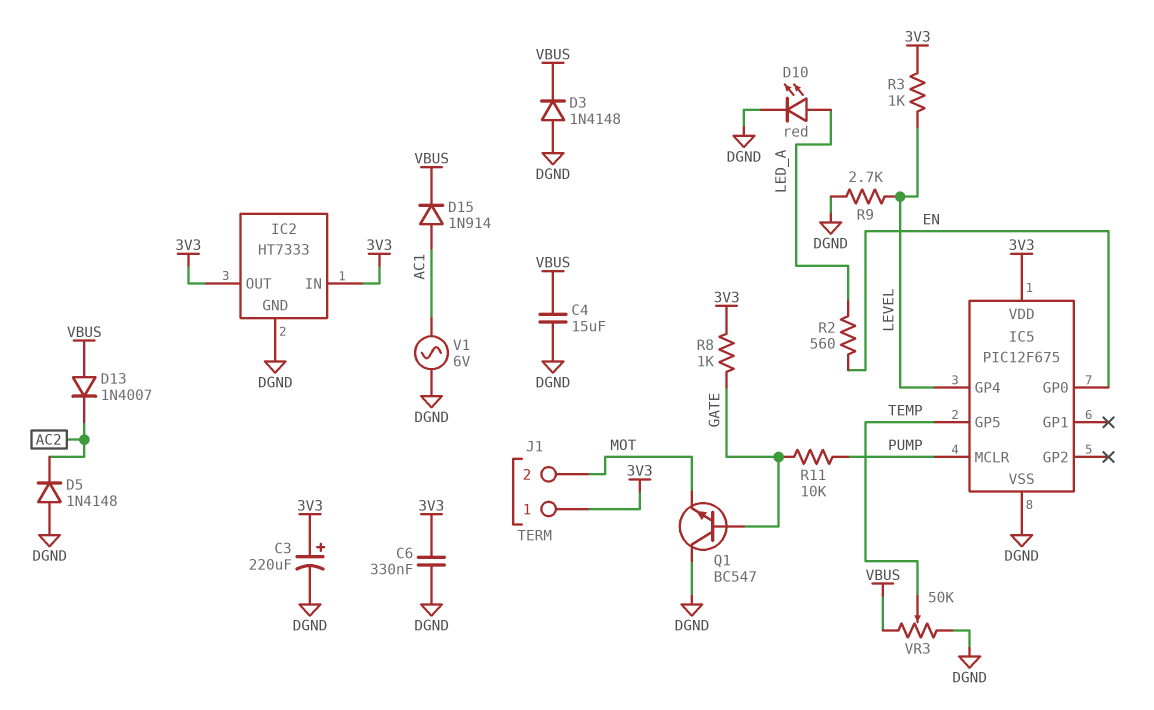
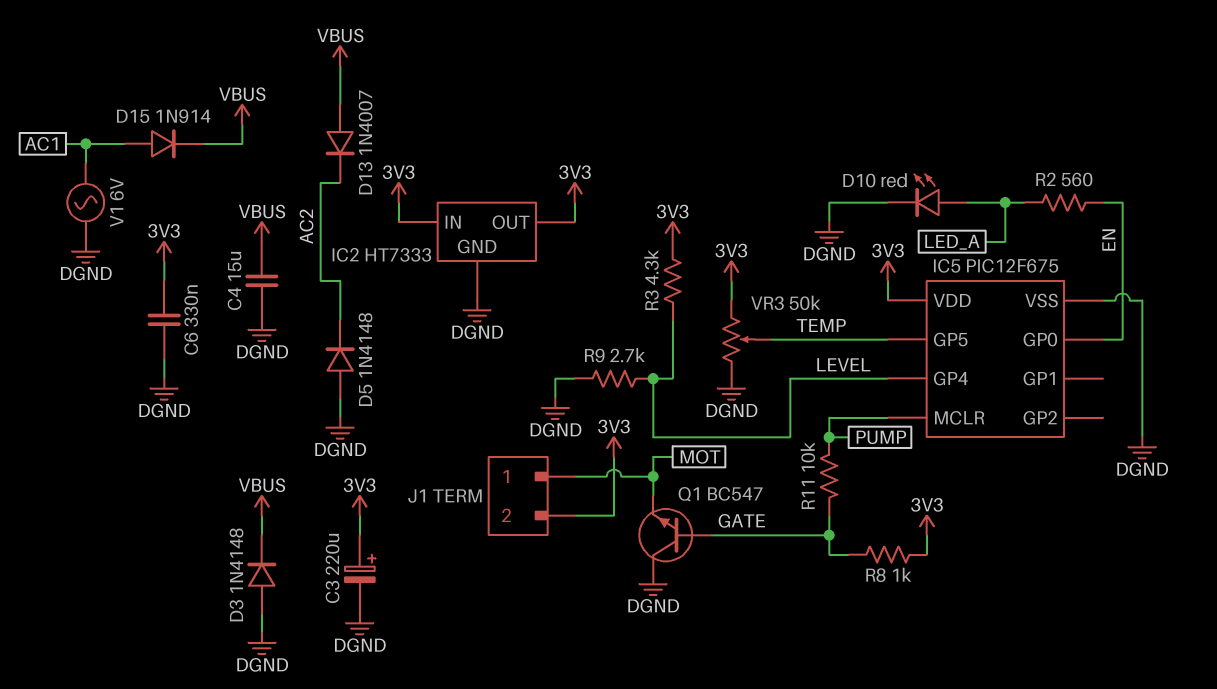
J1 pin 1: 3V3 -> MOT
J1 pin 2: MOT -> 3V3
R3: 1k (3V3, LEVEL) -> 4.3k (3V3, LEVEL)
VR3: 50k (DGND, VBUS, wiper TEMP) -> 50k (3V3, DGND, wiper TEMP)

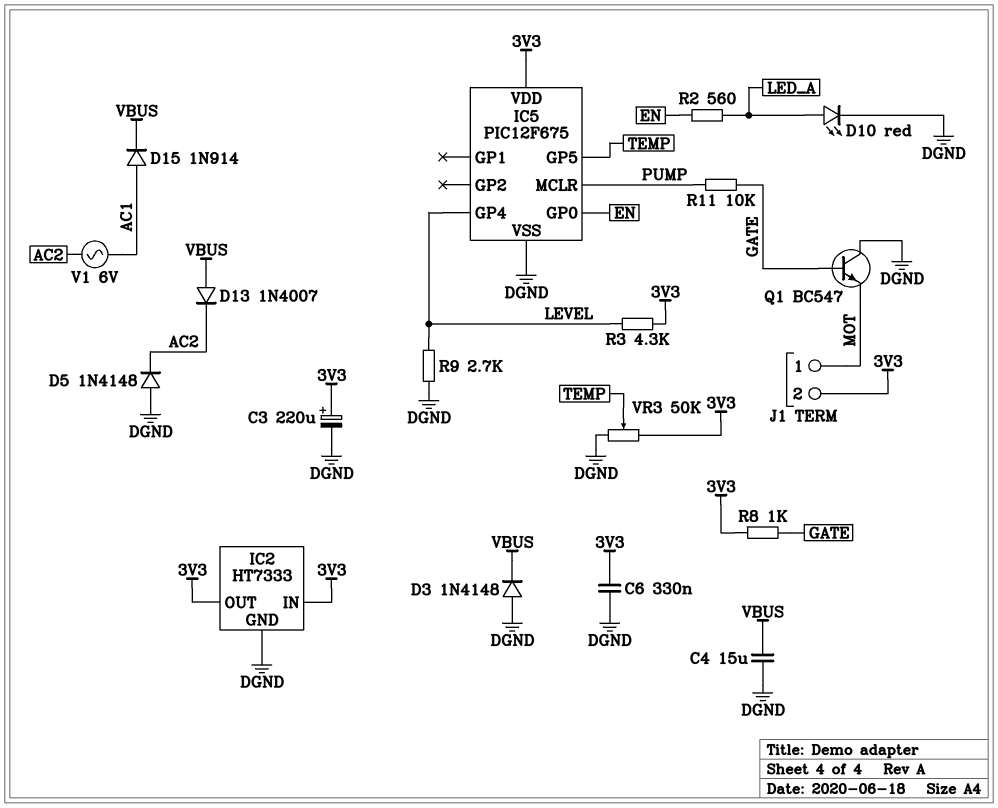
V1: AC 6V (AC1, DGND) -> AC 6V (AC1, AC2)

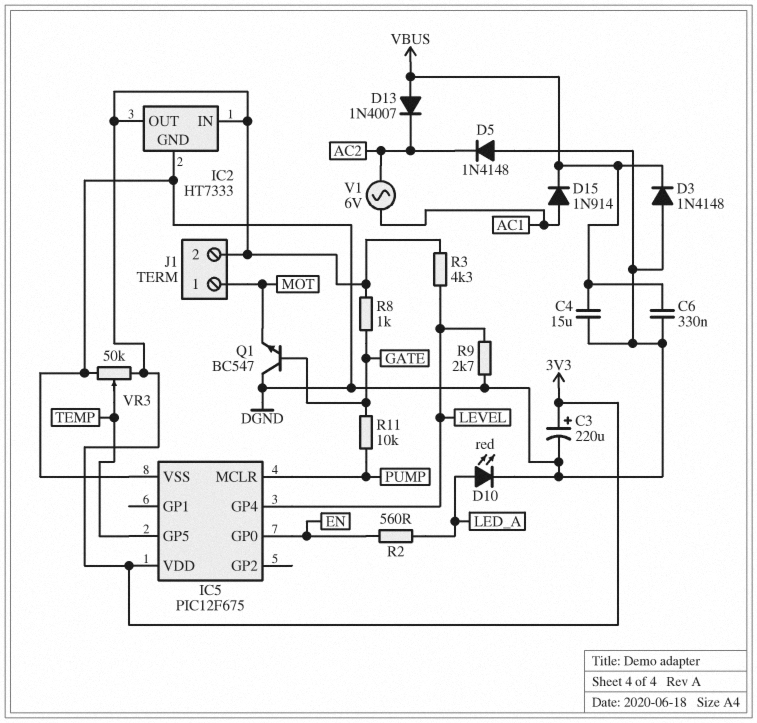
C6: 330nF (3V3, DGND) -> 330nF (DGND, VBUS)

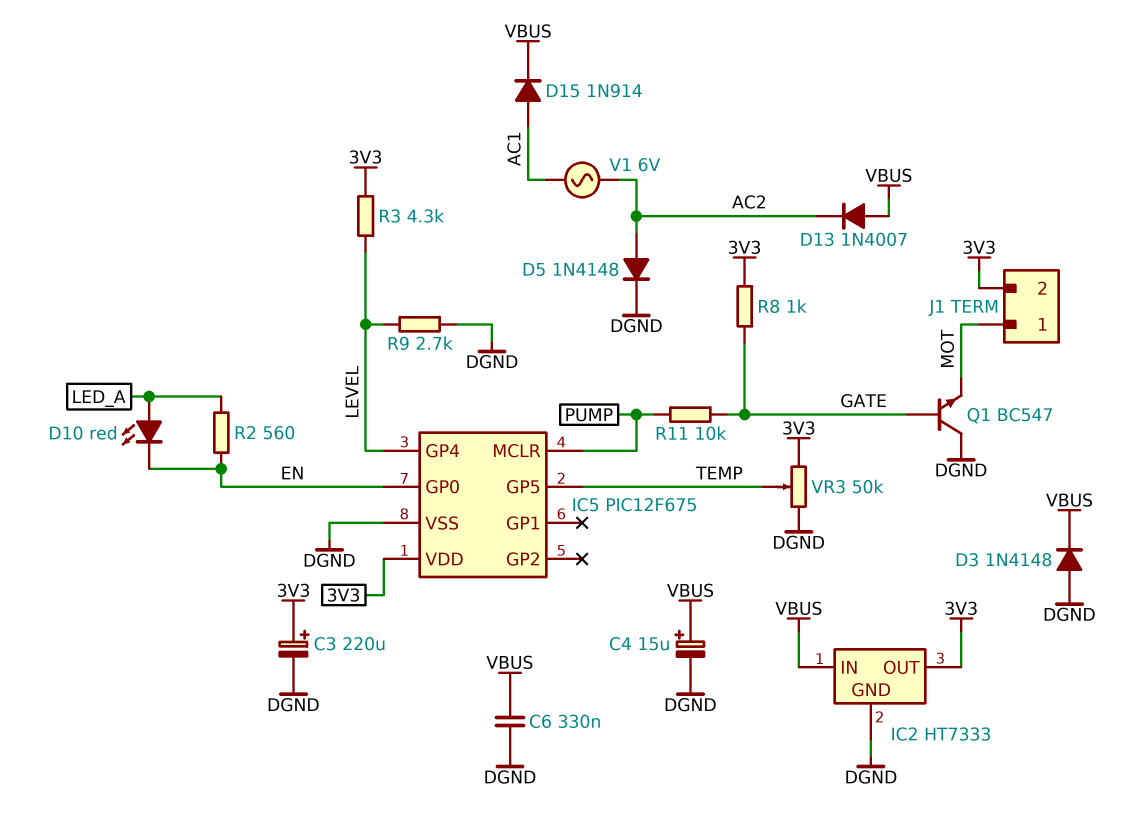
C4: 15uF (DGND, VBUS) -> 15uF (plus VBUS, minus DGND)
D5: diode 1N4148 (A DGND, K AC2) -> diode 1N4148 (A AC2, K DGND)
D10: LED red (A LED_A, K DGND) -> LED red (A LED_A, K EN)
IC2 pin IN: 3V3 -> VBUS

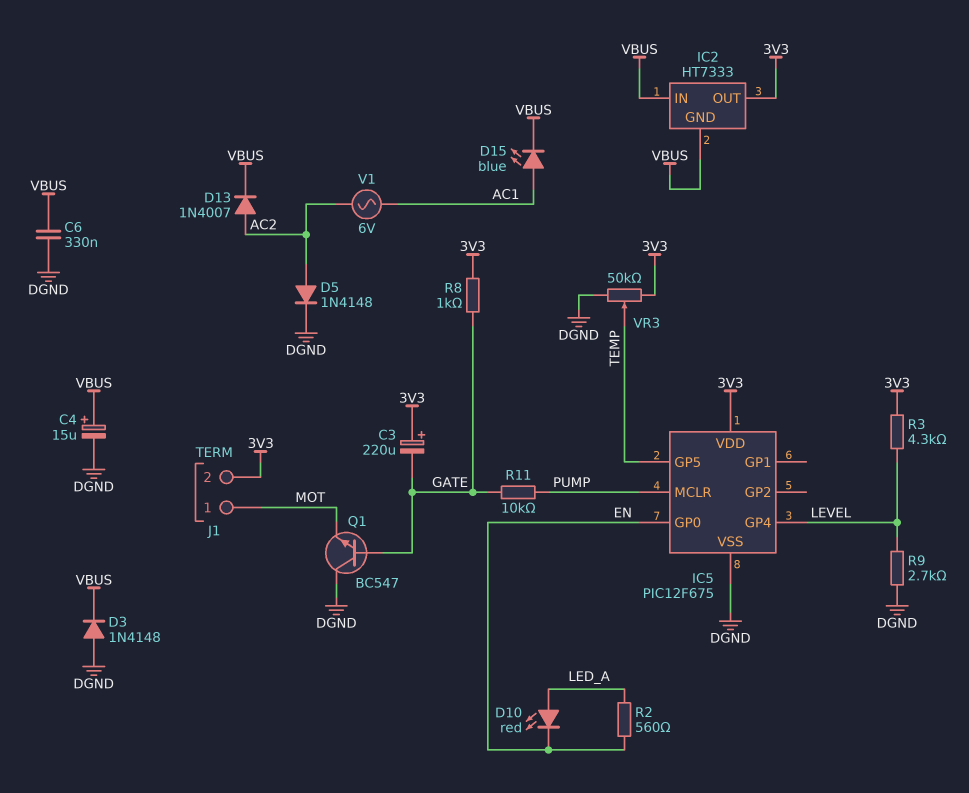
C3: 220uF (plus 3V3, minus DGND) -> 220uF (plus 3V3, minus GATE)
D13: diode 1N4007 (A VBUS, K AC2) -> diode 1N4007 (A AC2, K VBUS)
D15: diode 1N914 (A AC1, K VBUS) -> LED blue (A AC1, K VBUS)
IC2 pin GND: DGND -> VBUS

